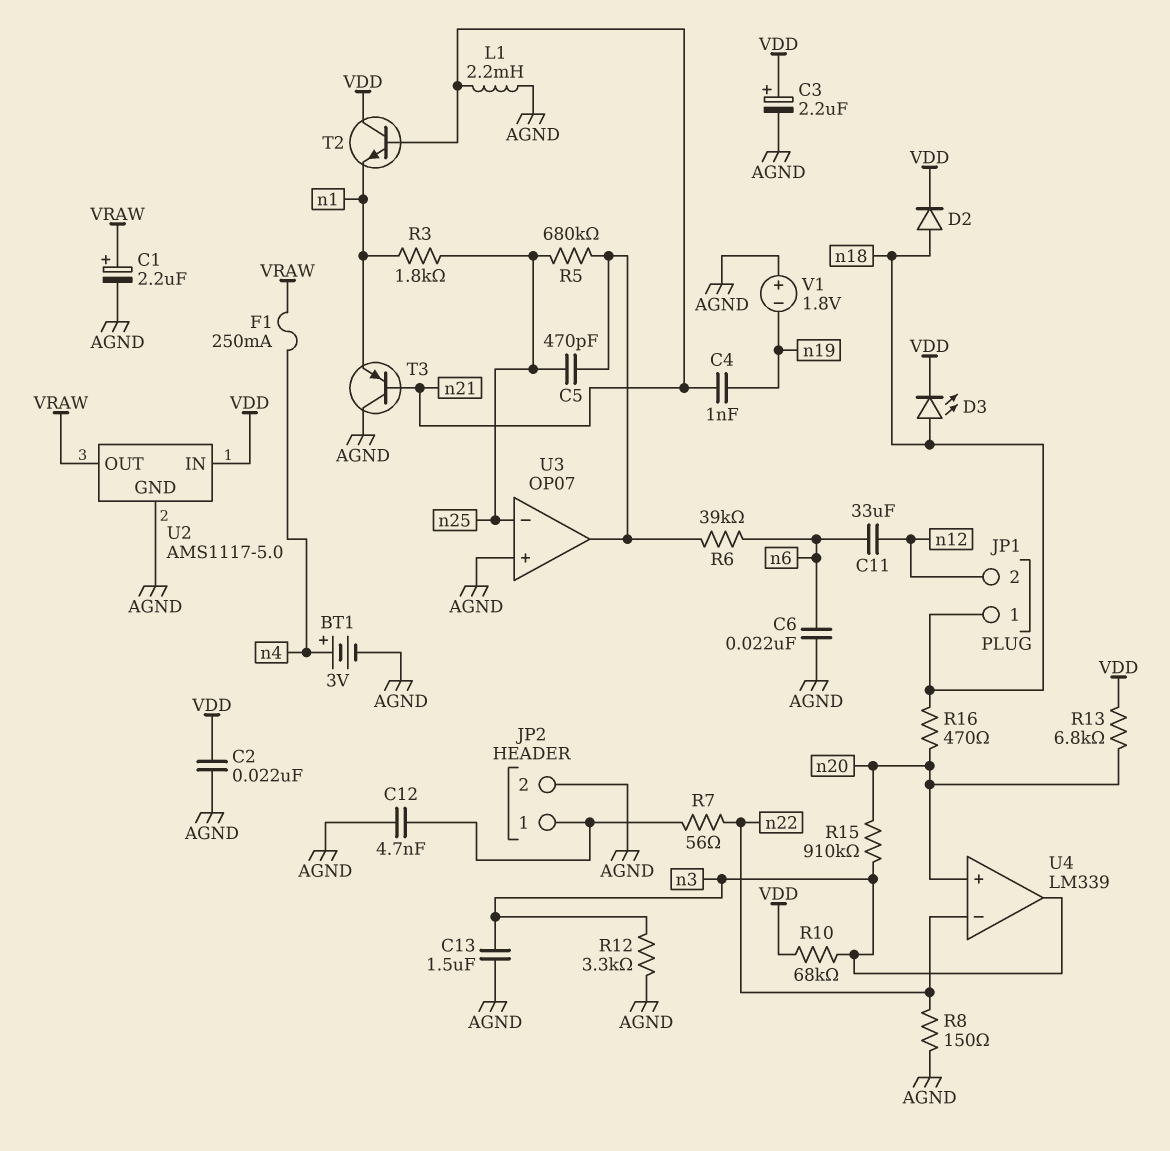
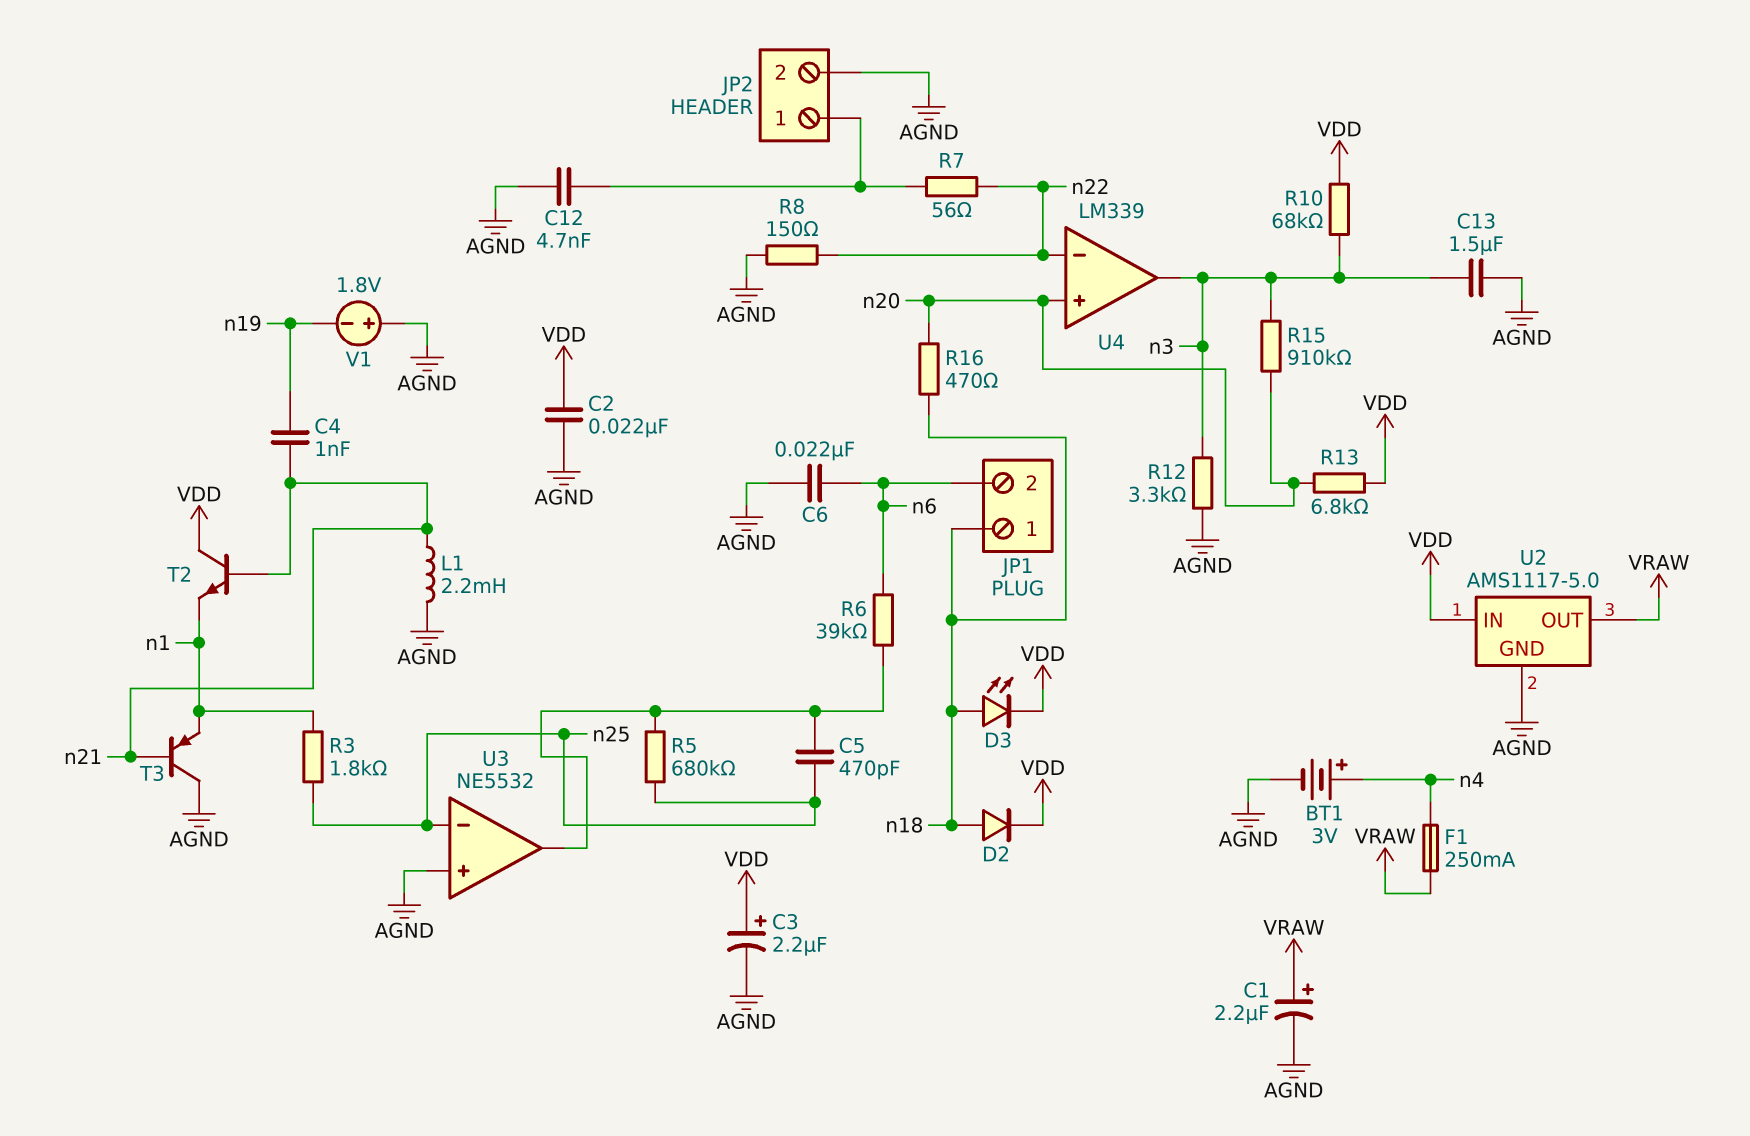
C11: 33uF (n6, n12) -> none
JP1 pin 2: n12 -> n6
U3: OP07 -> NE5532

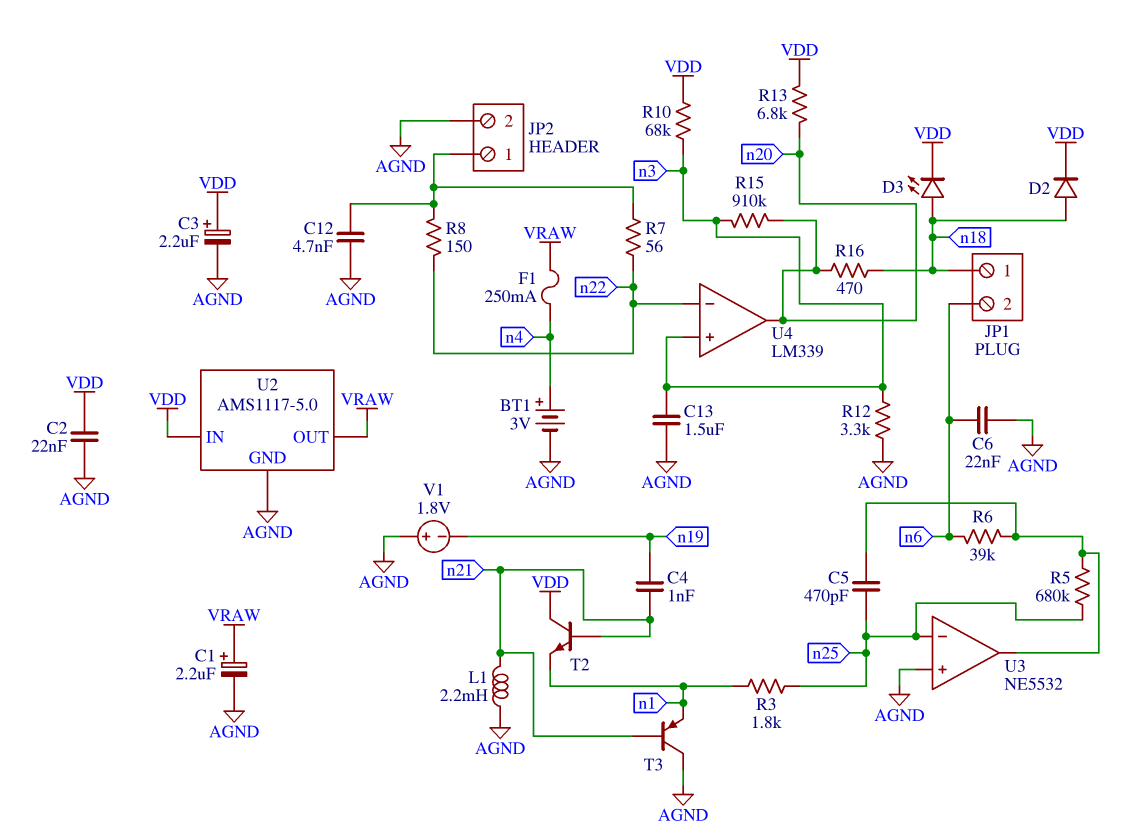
R8: 150 (AGND, n22) -> 150 (JP2/1, n22)
U4 pin in+: n20 -> n3
U4 pin out: n3 -> n20

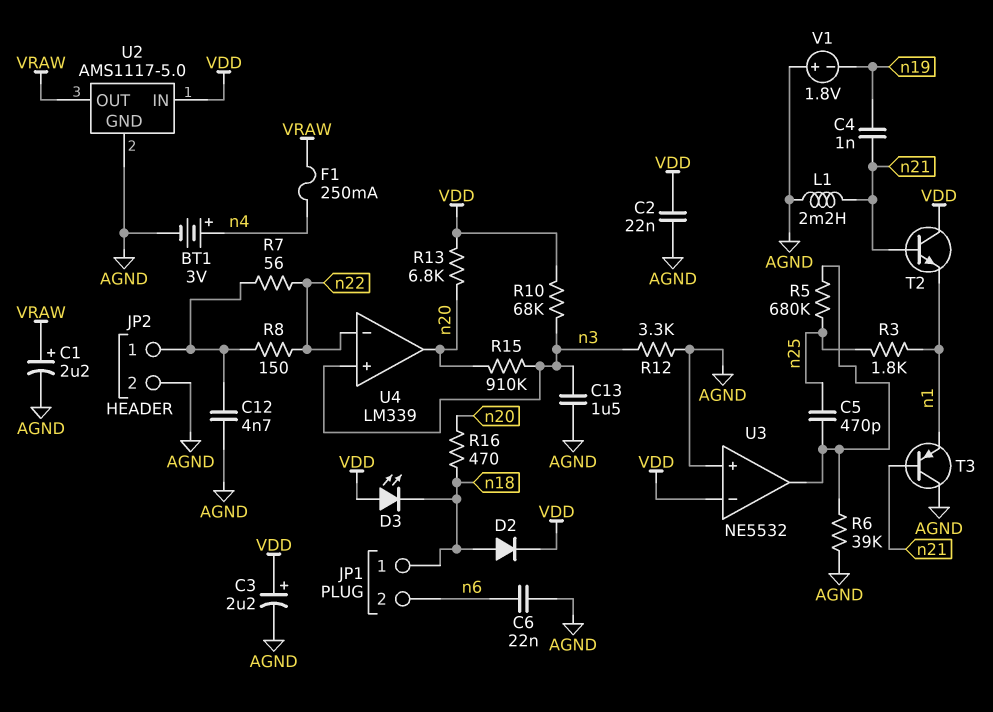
D3: LED (A n18, K VDD) -> LED (A VDD, K n18)
R6: 39k (U3/out, n6) -> 39k (AGND, U3/out)
U3 pin in-: n25 -> VDD

